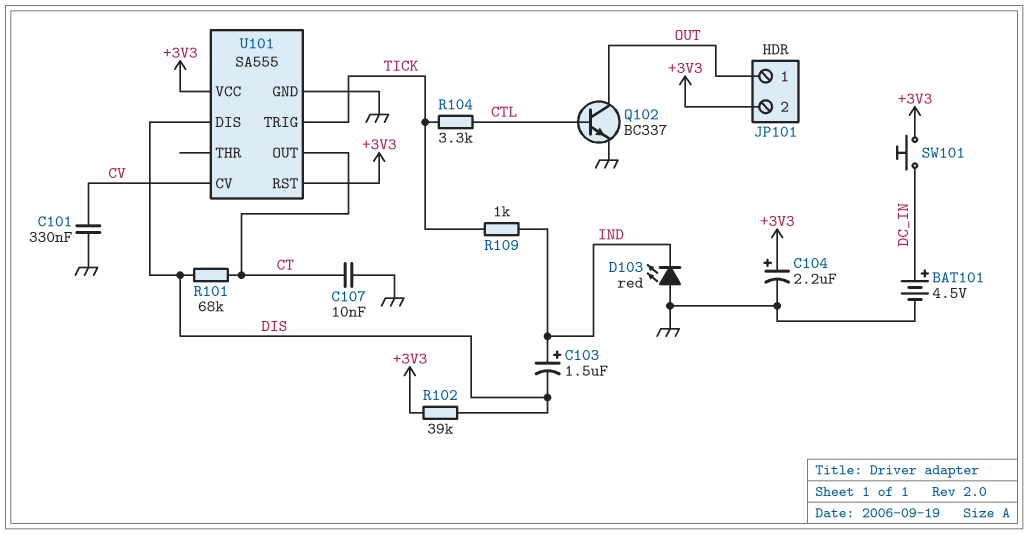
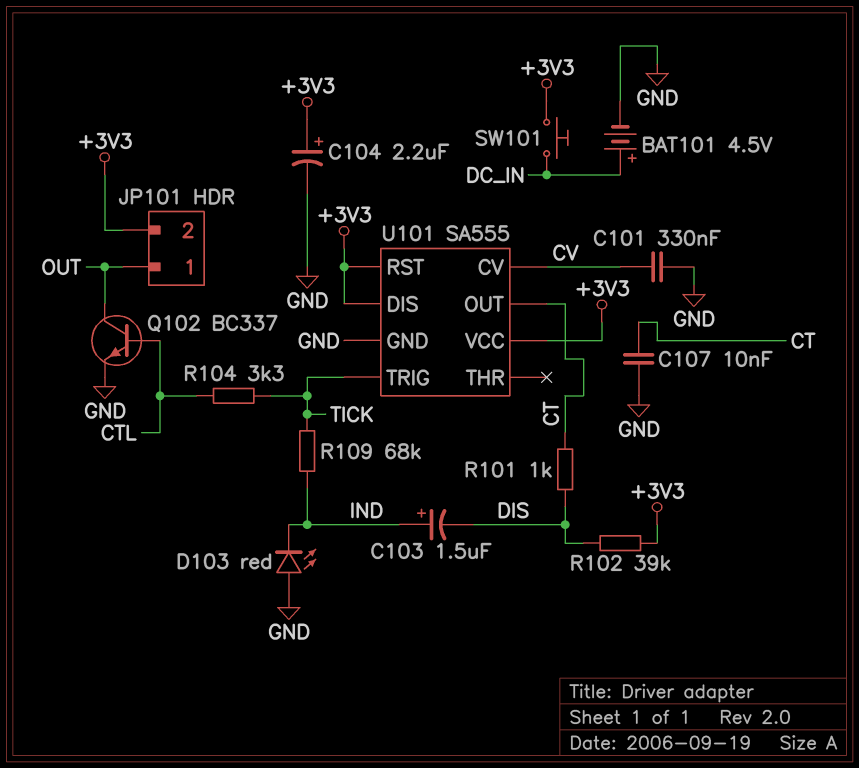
R101: 68k (CT, DIS) -> 1k (CT, DIS)
R109: 1k (IND, TICK) -> 68k (IND, TICK)
U101 pin DIS: DIS -> +3V3

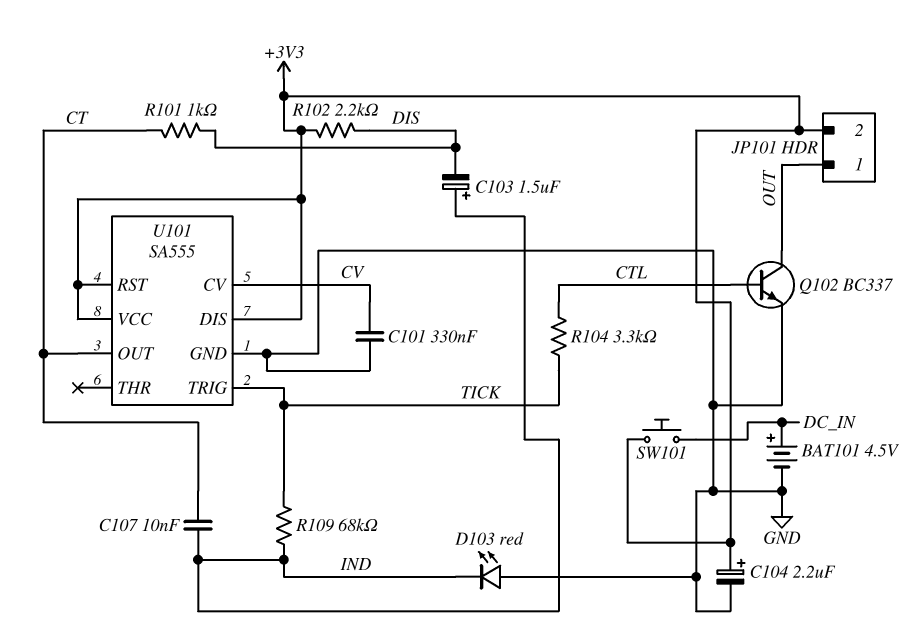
C107: 10nF (CT, GND) -> 10nF (CT, IND)
R102: 39k (+3V3, DIS) -> 2.2k (+3V3, DIS)

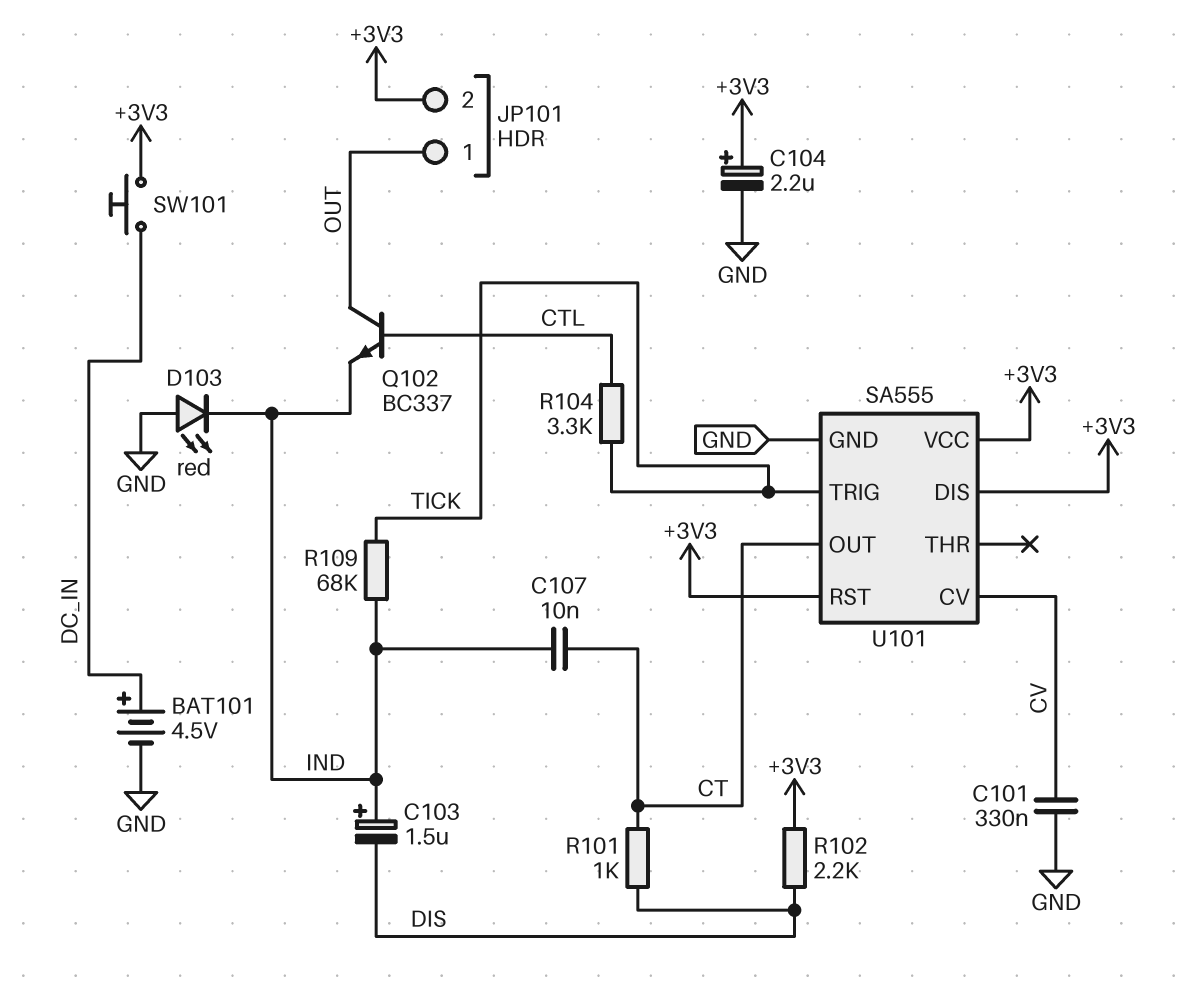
Q102: NPN BC337 (B CTL, C OUT, E GND) -> NPN BC337 (B CTL, C OUT, E IND)

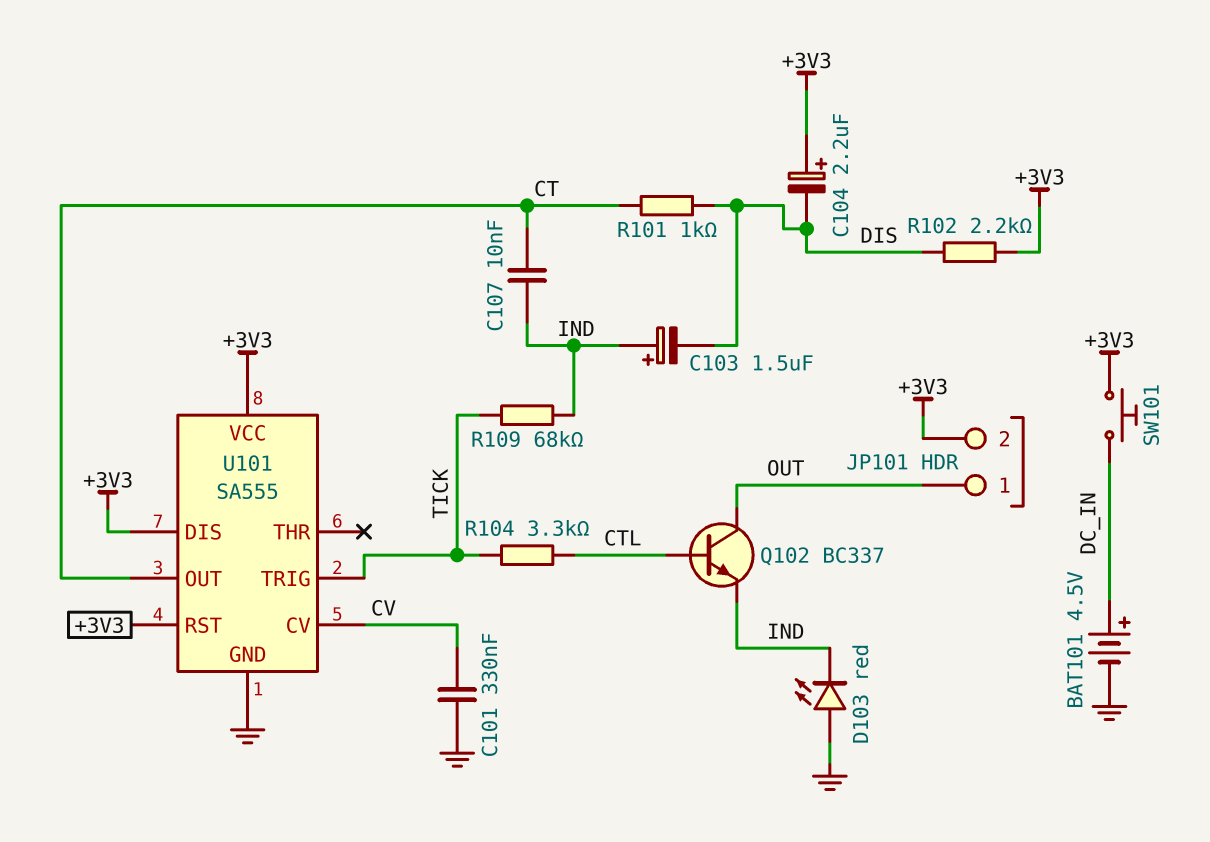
C104: 2.2uF (plus +3V3, minus GND) -> 2.2uF (plus +3V3, minus DIS)

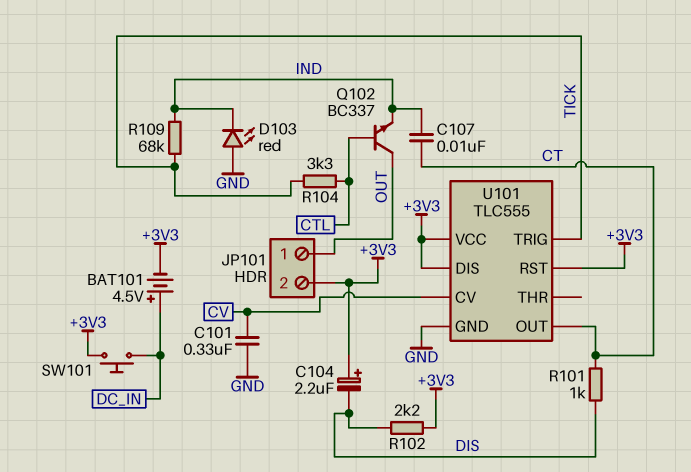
BAT101: 4.5V (plus DC_IN, minus GND) -> 4.5V (plus DC_IN, minus +3V3)
C103: 1.5uF (plus IND, minus DIS) -> none
U101: SA555 -> TLC555

